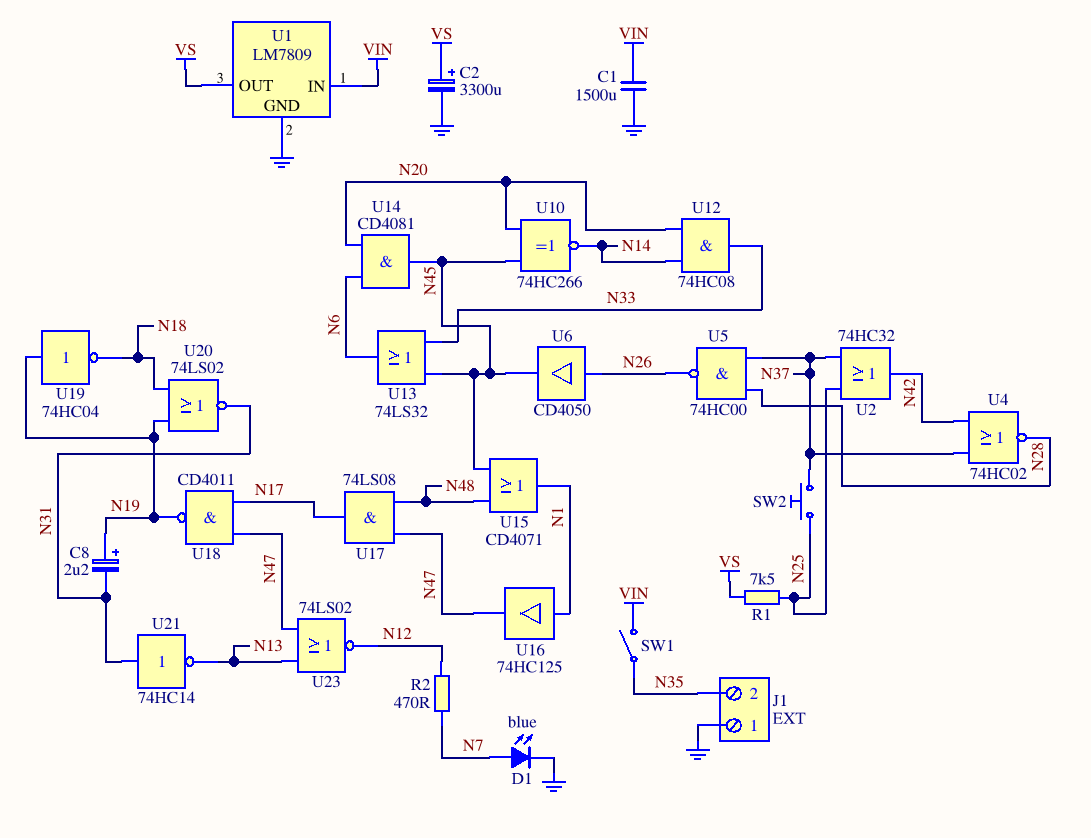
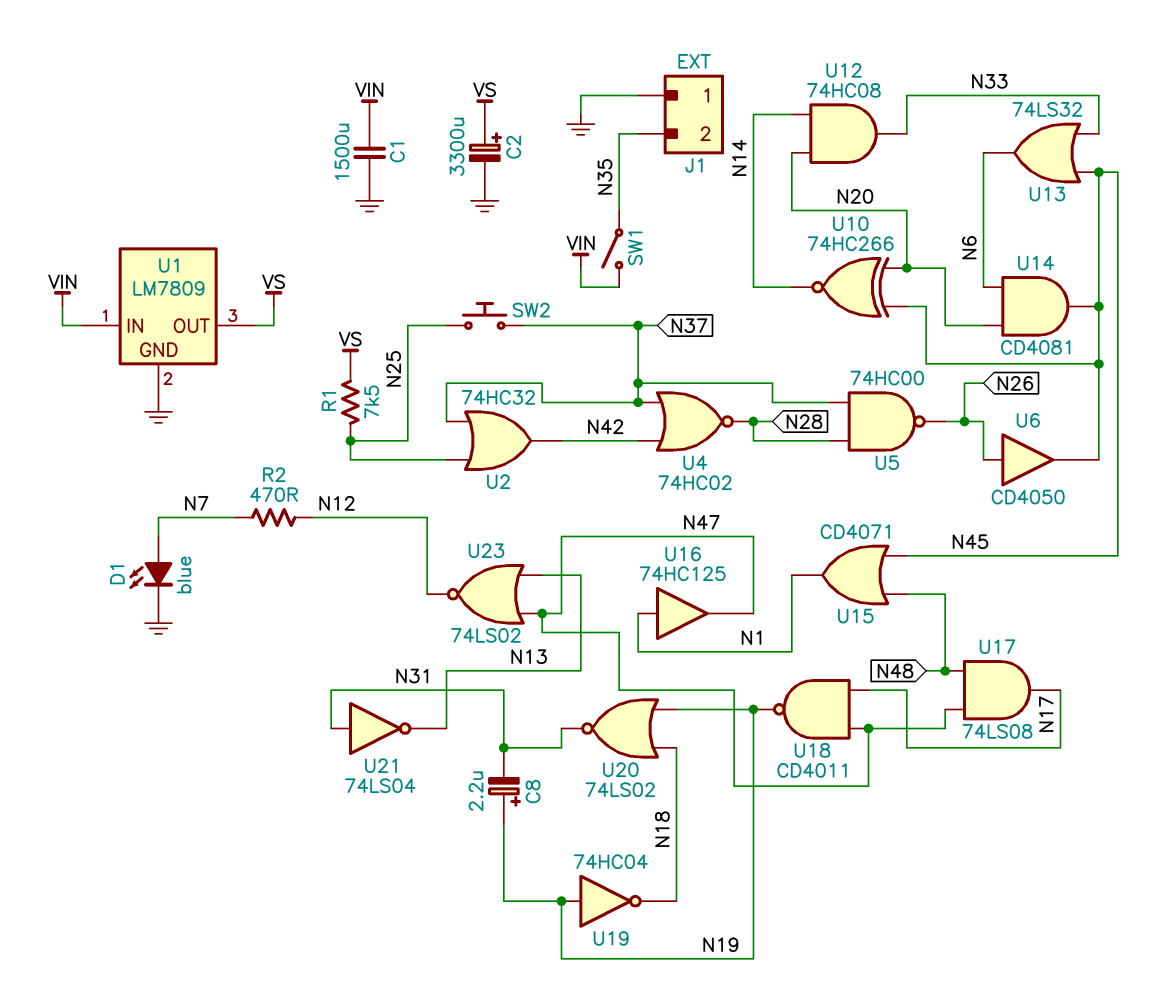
U21: NOT 74HC14 (in N31, out N13) -> NOT 74LS04 (in N31, out N13)

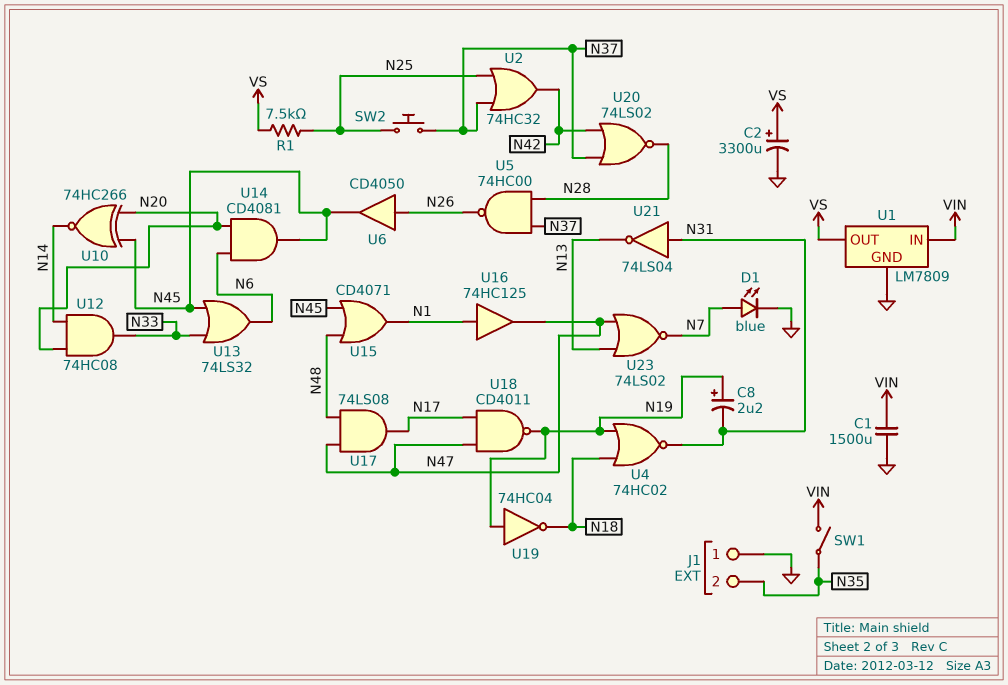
R2: 470 (N7, N12) -> none
U4: NOR 74HC02 (in N37, in N42, out N28) -> NOR 74HC02 (in N18, in N19, out N31)
U20: NOR 74LS02 (in N18, in N19, out N31) -> NOR 74LS02 (in N37, in N42, out N28)
U23: NOR 74LS02 (in N13, in N47, out N12) -> NOR 74LS02 (in N13, in N47, out N7)

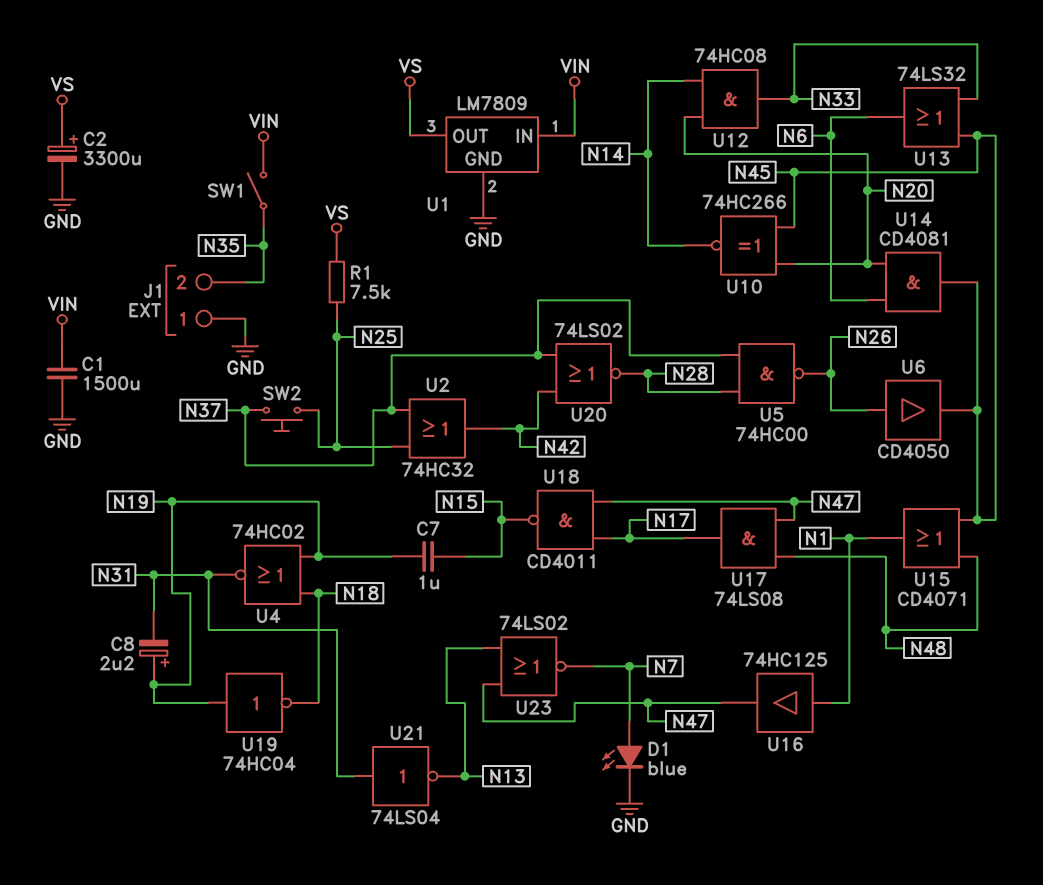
C7: none -> 1uF (N15, N19)
U18: NAND CD4011 (in N17, in N47, out N19) -> NAND CD4011 (in N17, in N47, out N15)

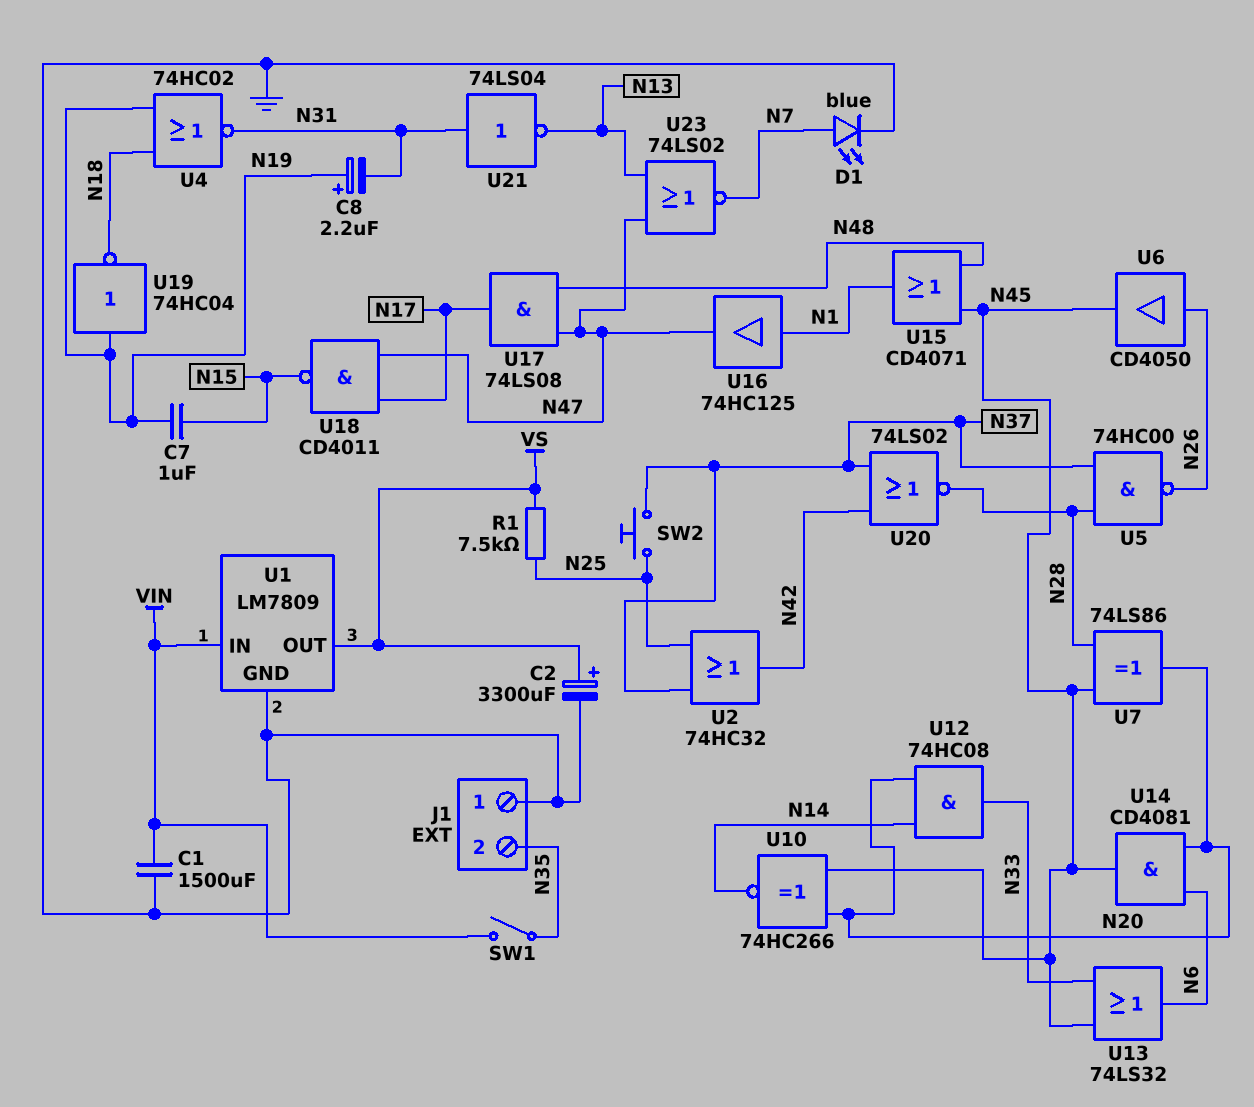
U7: none -> XOR 74LS86 (in N28, in N45, out N20)

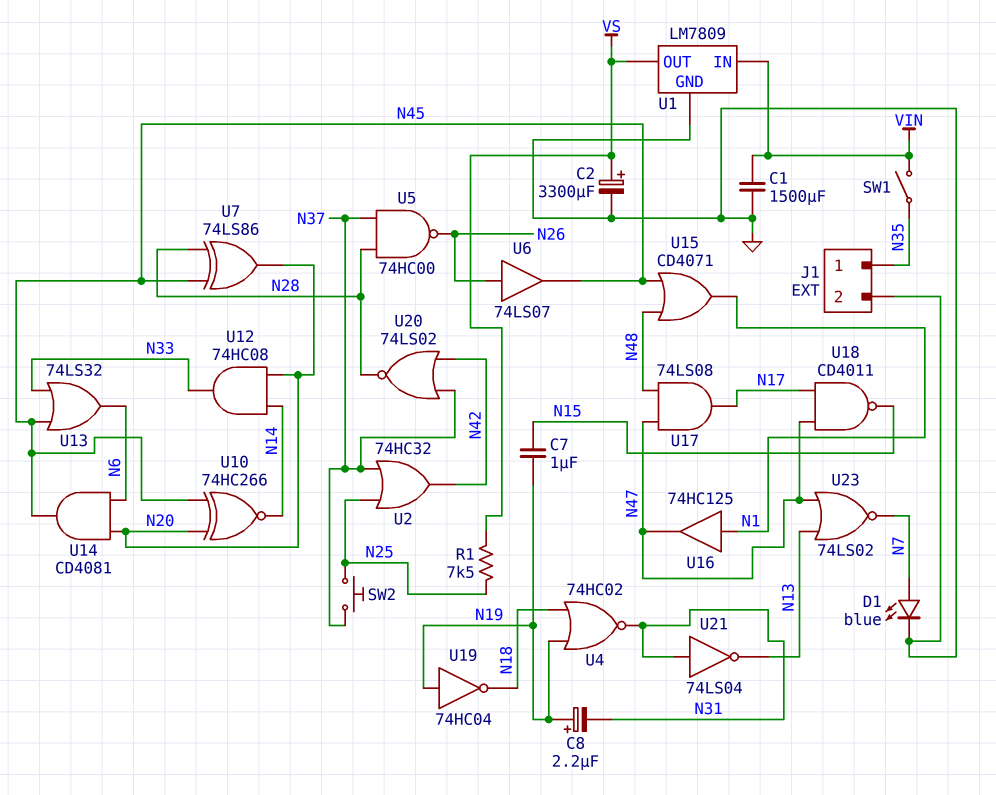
J1 pin 1: GND -> N35
J1 pin 2: N35 -> GND
U6: buffer CD4050 (in N26, out N45) -> buffer 74LS07 (in N26, out N45)

